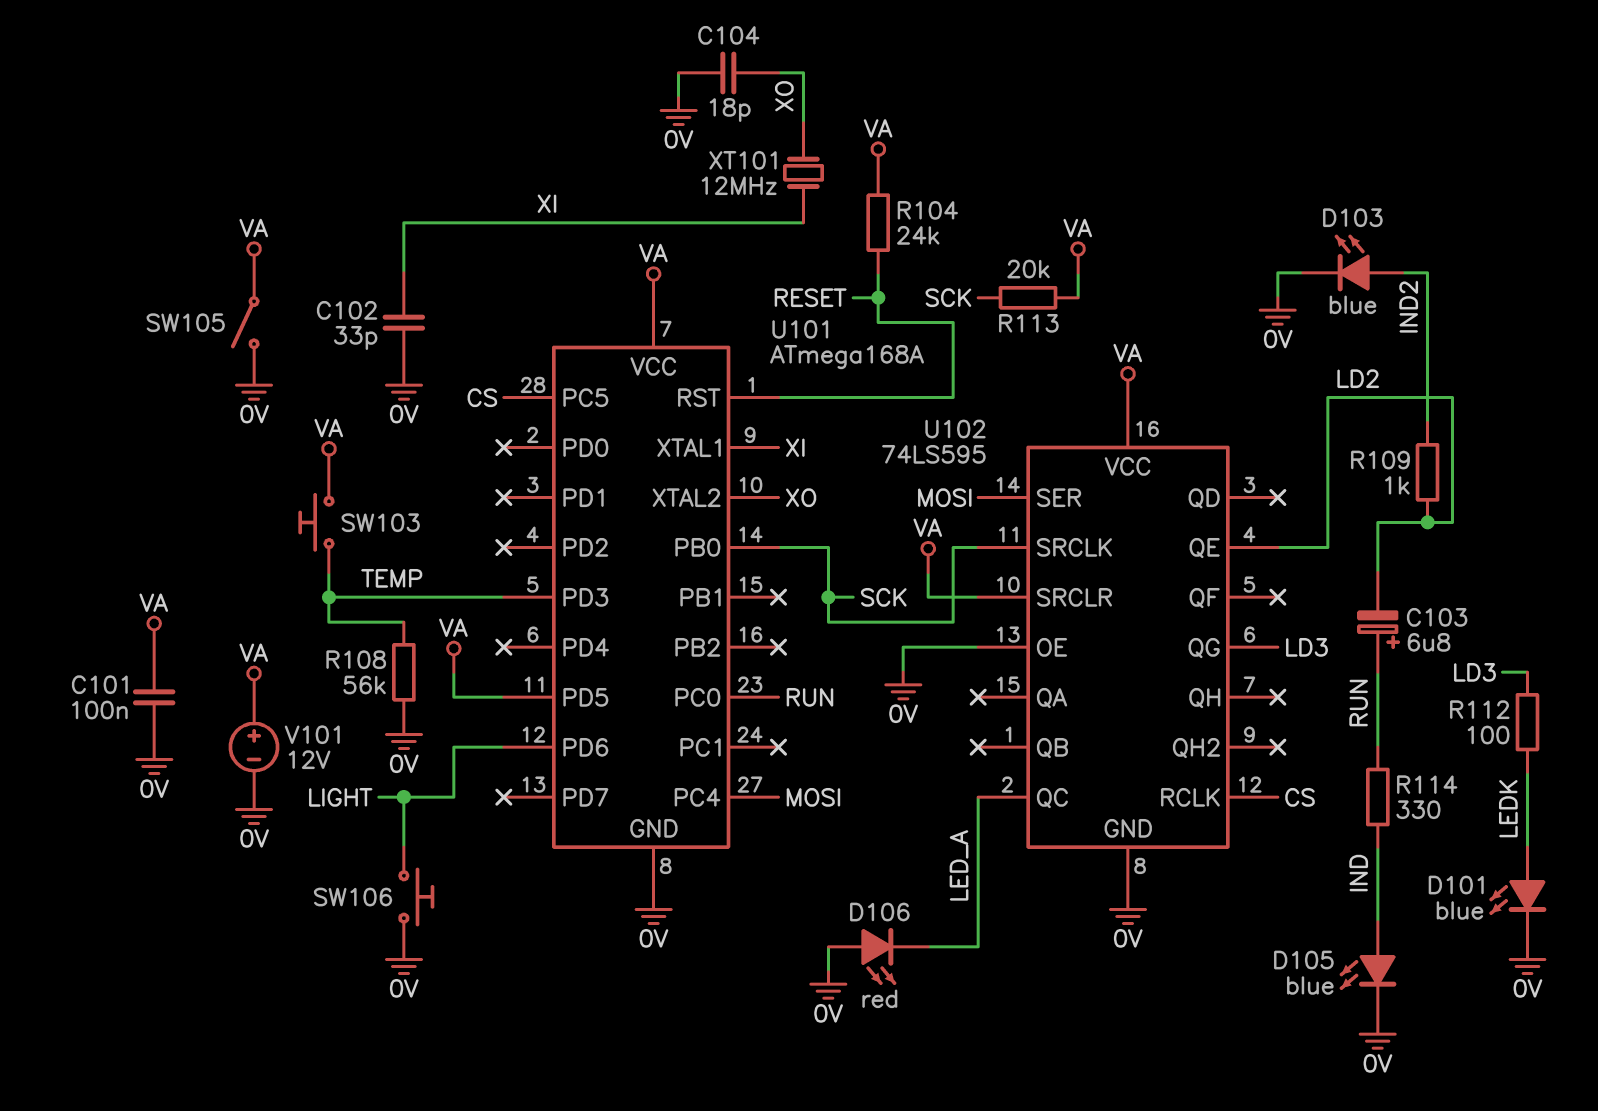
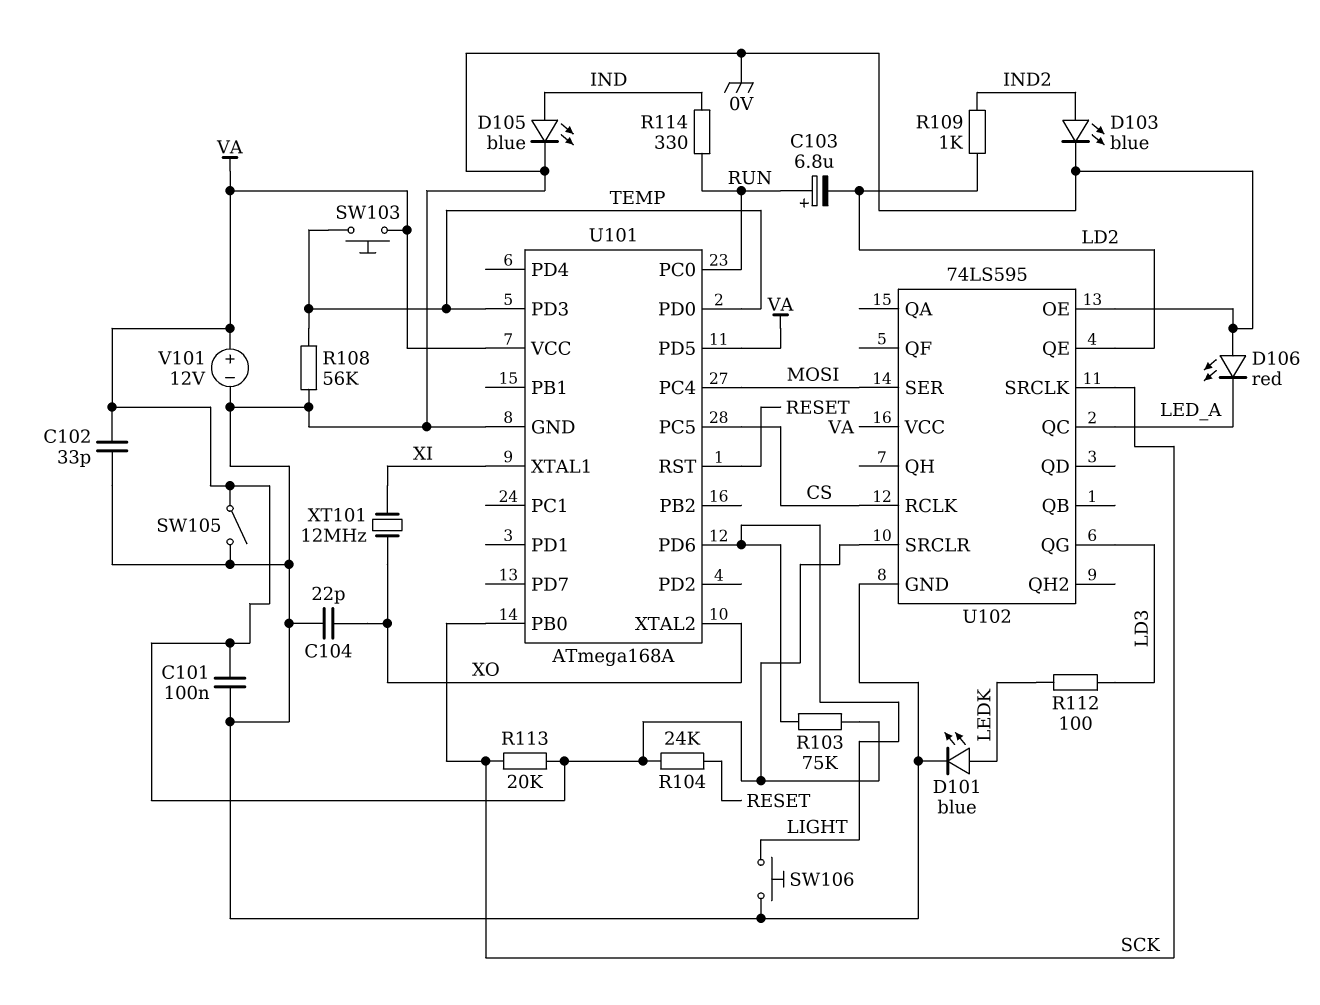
C102: 33pF (0V, XI) -> 33pF (0V, VA)
C104: 18pF (0V, XO) -> 22pF (0V, XO)
R103: none -> 75k (LIGHT, VA)
U101 pin PD0: none -> TEMP

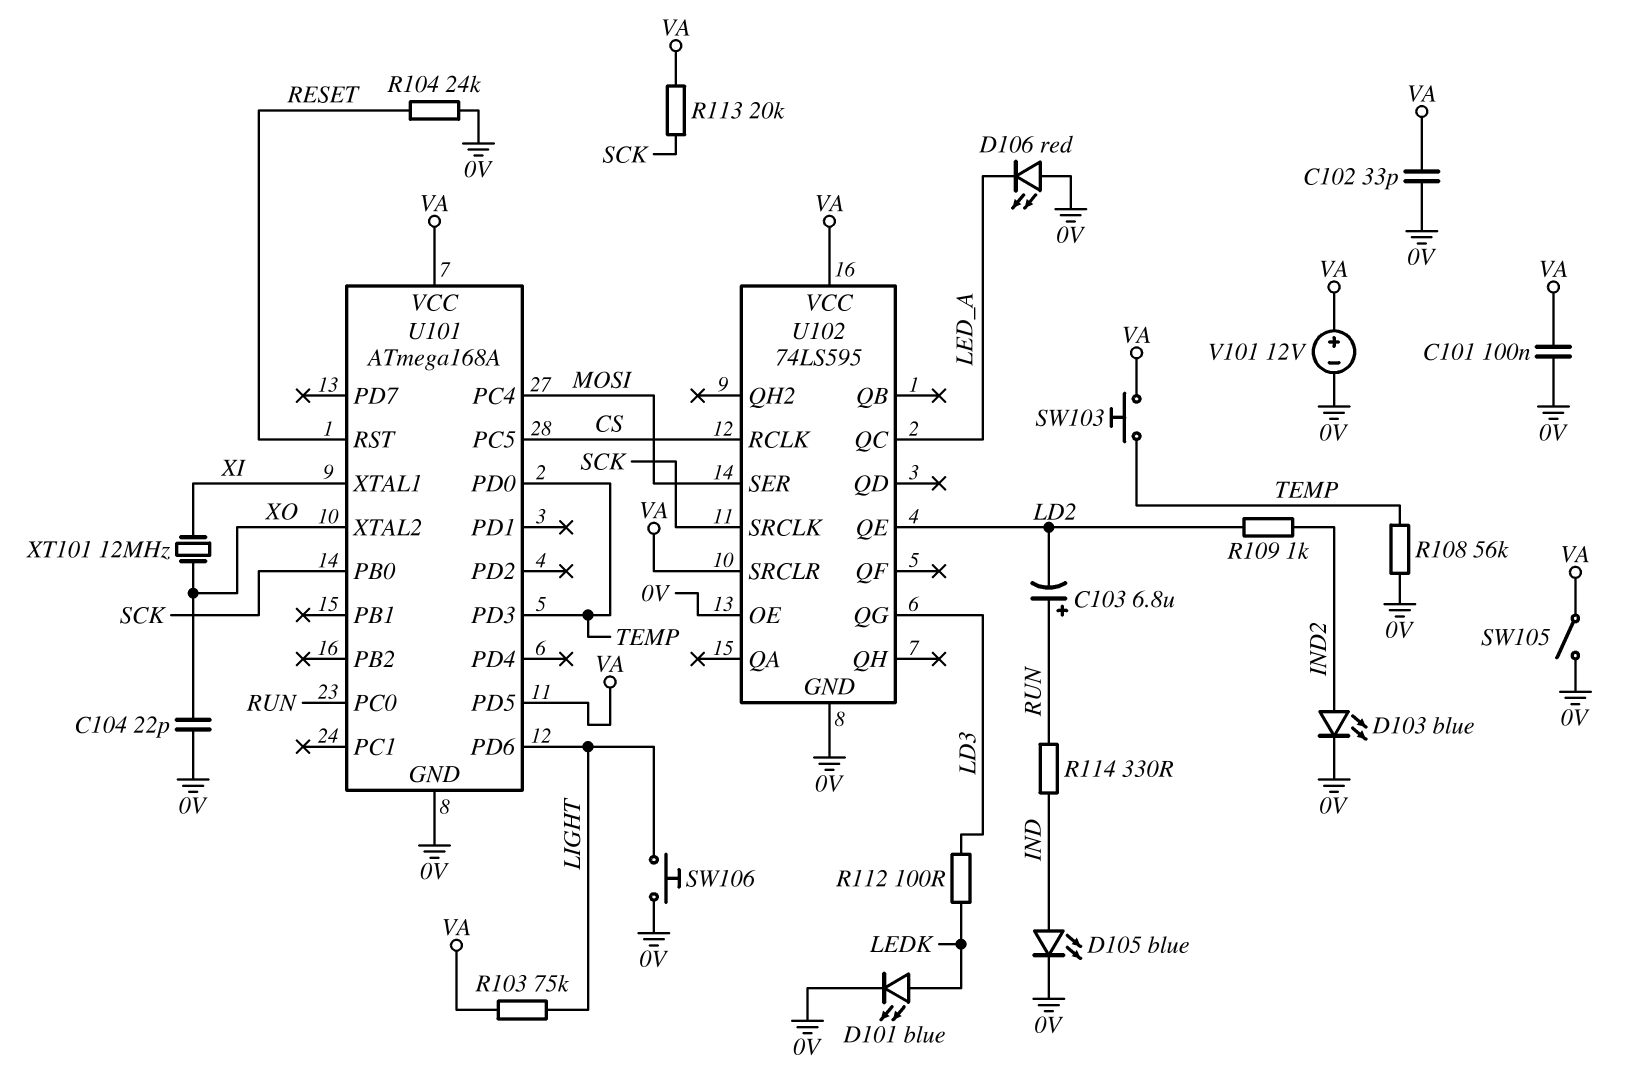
R104: 24k (RESET, VA) -> 24k (0V, RESET)

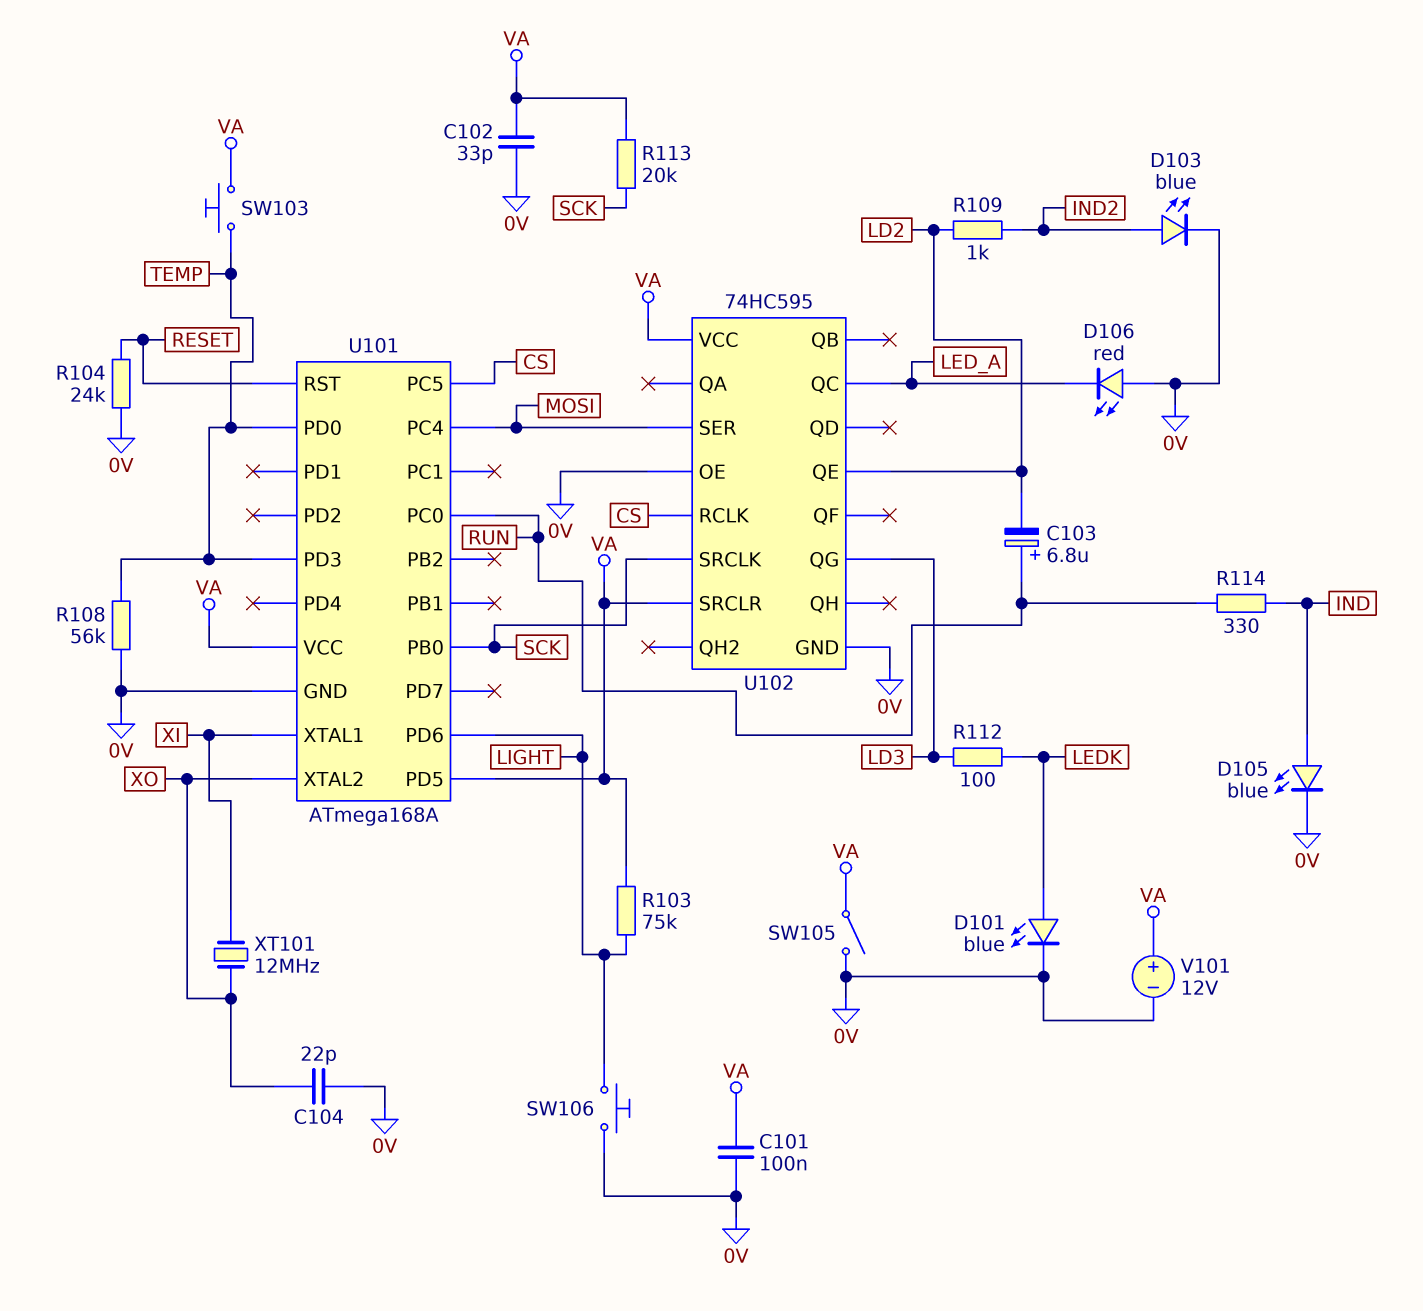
U102: 74LS595 -> 74HC595

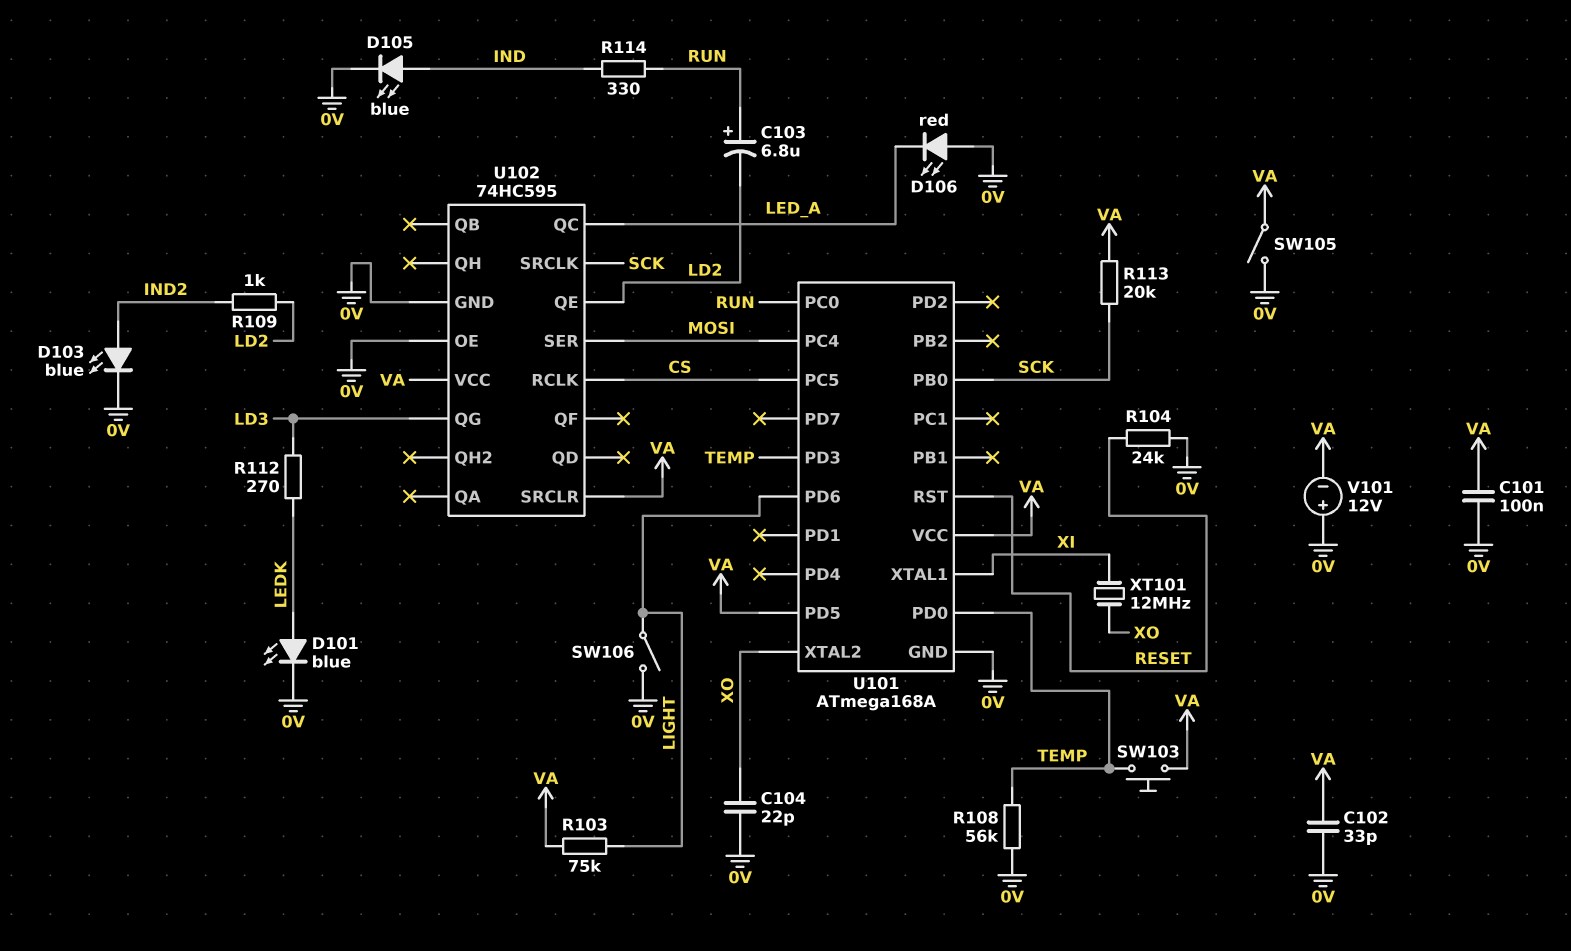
R112: 100 (LD3, LEDK) -> 270 (LD3, LEDK)
SW106: button (0V, LIGHT) -> switch (0V, LIGHT)
V101: 12V (plus VA, minus 0V) -> 12V (plus 0V, minus VA)

